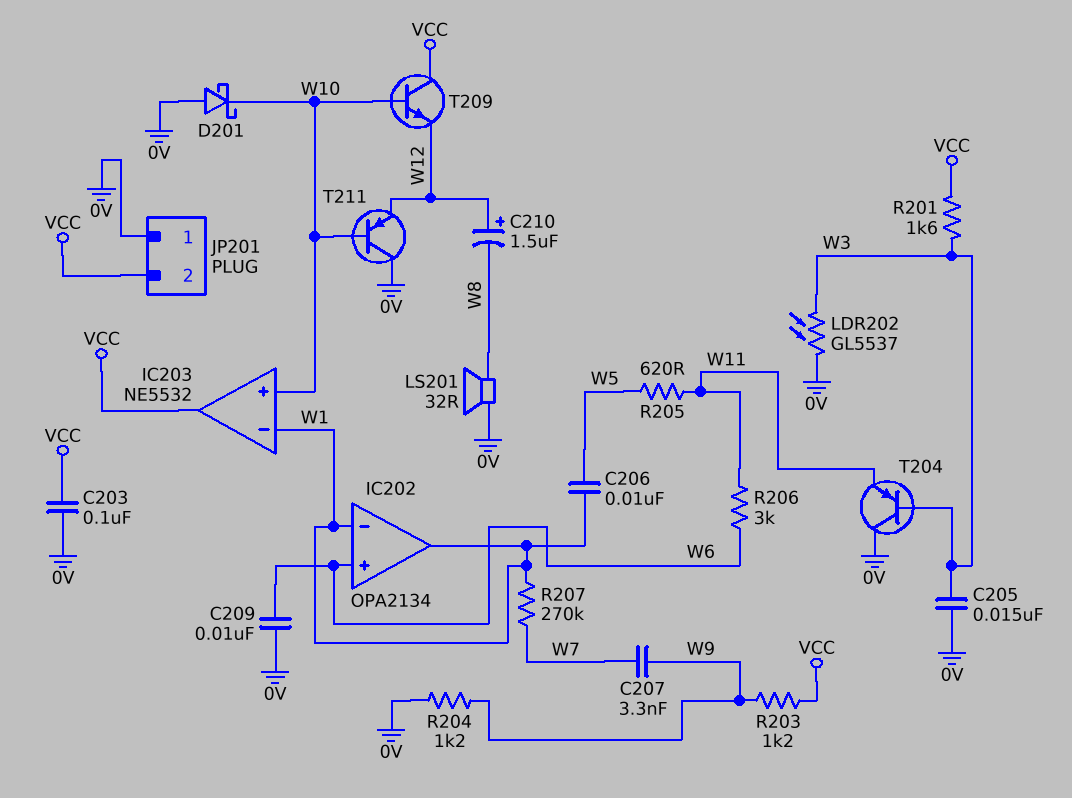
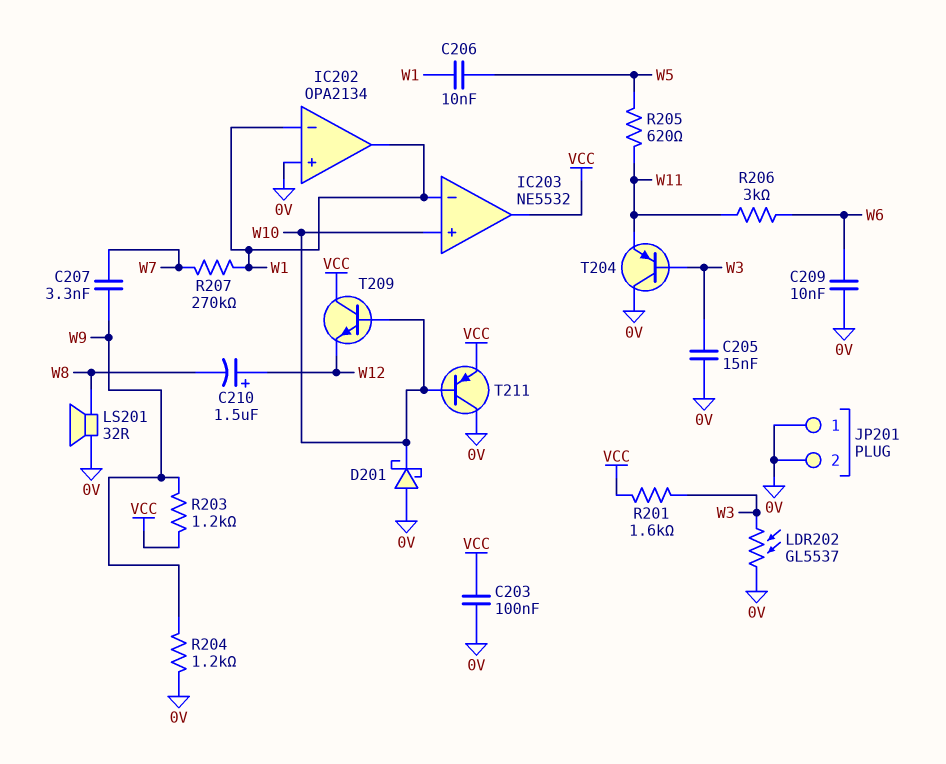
IC202 pin in+: W6 -> 0V
JP201 pin 2: VCC -> 0V
T211: PNP (B W10, C 0V, E W12) -> PNP (B W10, C 0V, E VCC)

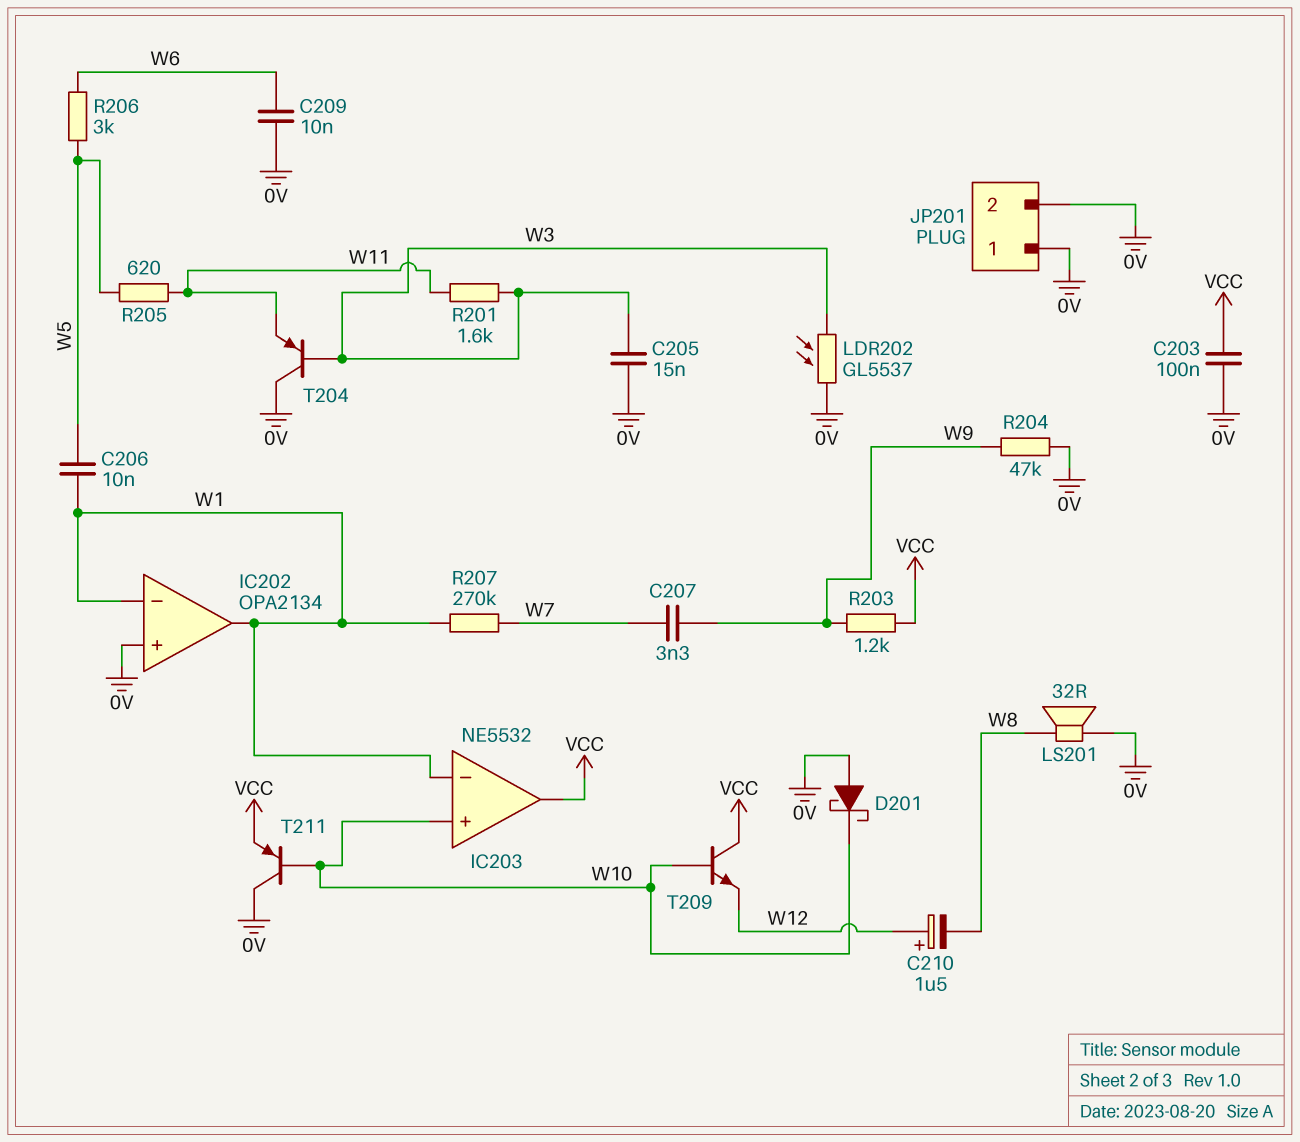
R201: 1.6k (VCC, W3) -> 1.6k (W3, W11)
R204: 1.2k (0V, W9) -> 47k (0V, W9)
R206: 3k (W6, W11) -> 3k (W5, W6)

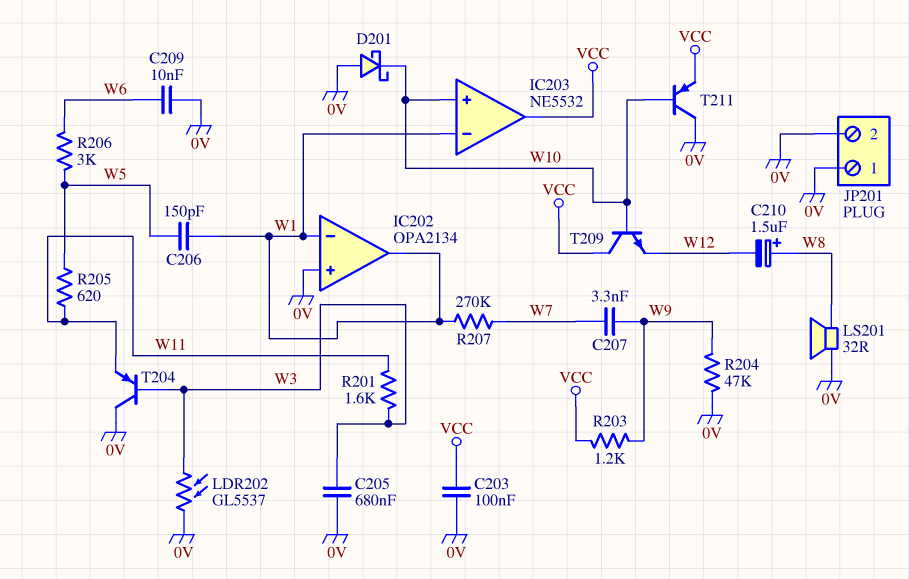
C205: 15nF (0V, W3) -> 680nF (0V, W3)
C206: 10nF (W1, W5) -> 150pF (W1, W5)
C210: 1.5uF (plus W12, minus W8) -> 1.5uF (plus W8, minus W12)

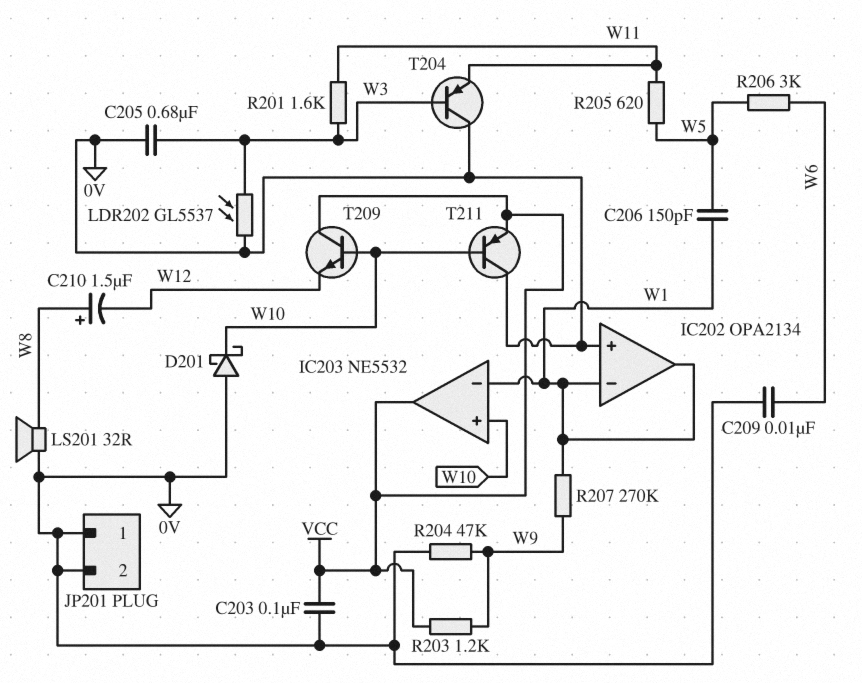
C207: 3.3nF (W7, W9) -> none
R207: 270k (W1, W7) -> 270k (W1, W9)

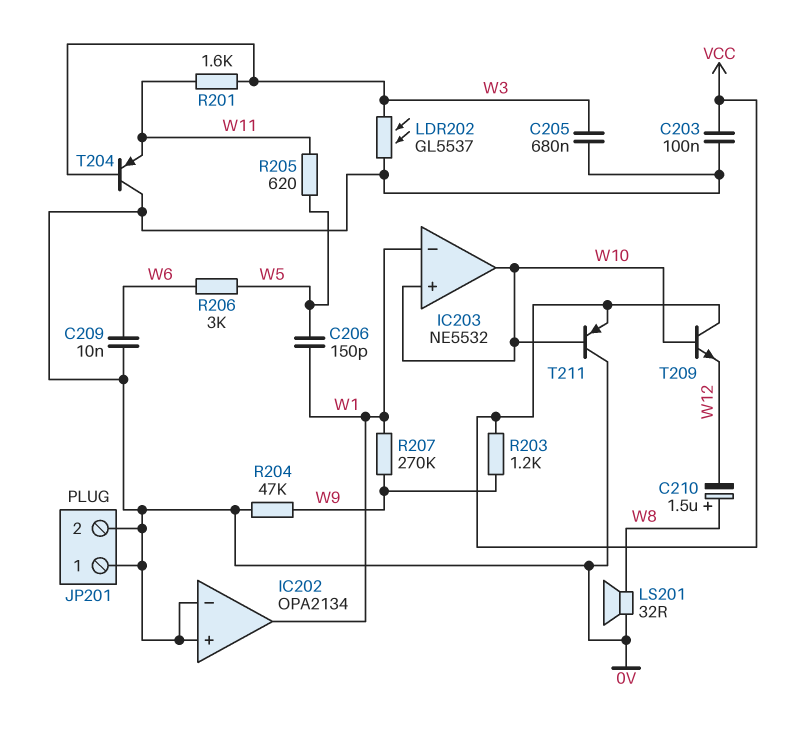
D201: schottky (A 0V, K W10) -> none
IC202 pin in-: W1 -> 0V
IC203 pin out: VCC -> W10

